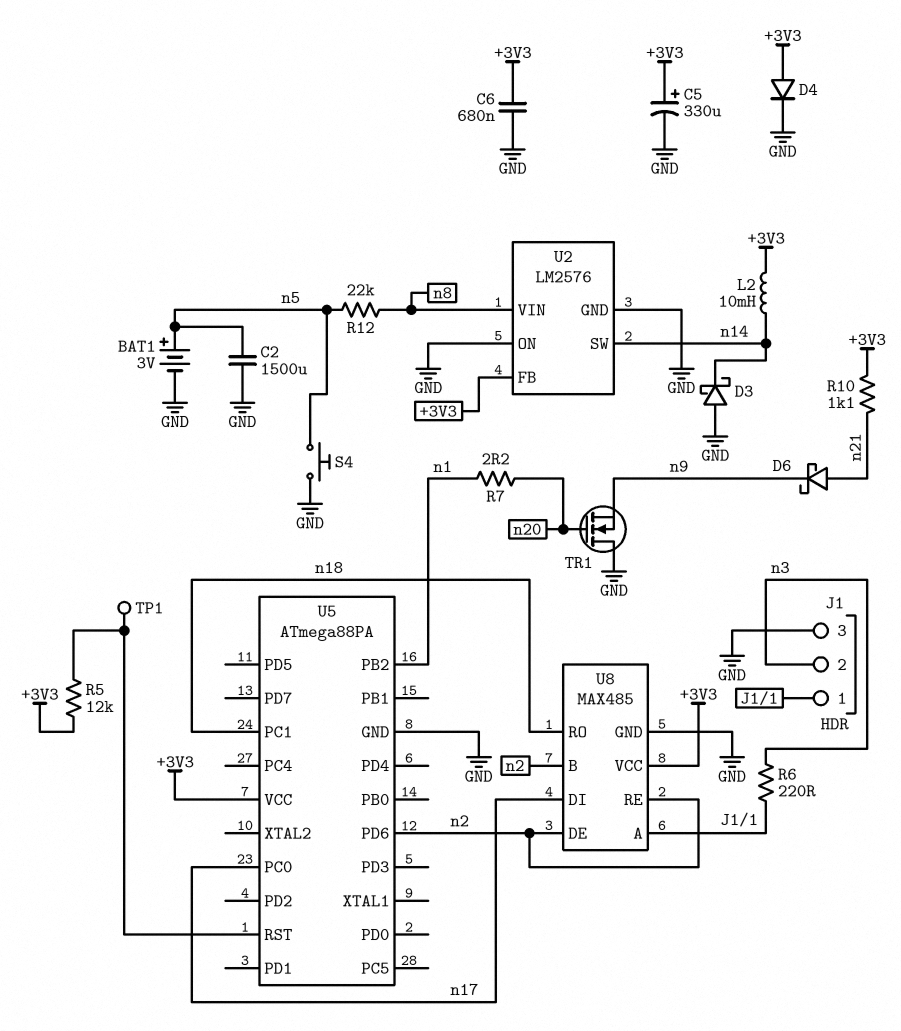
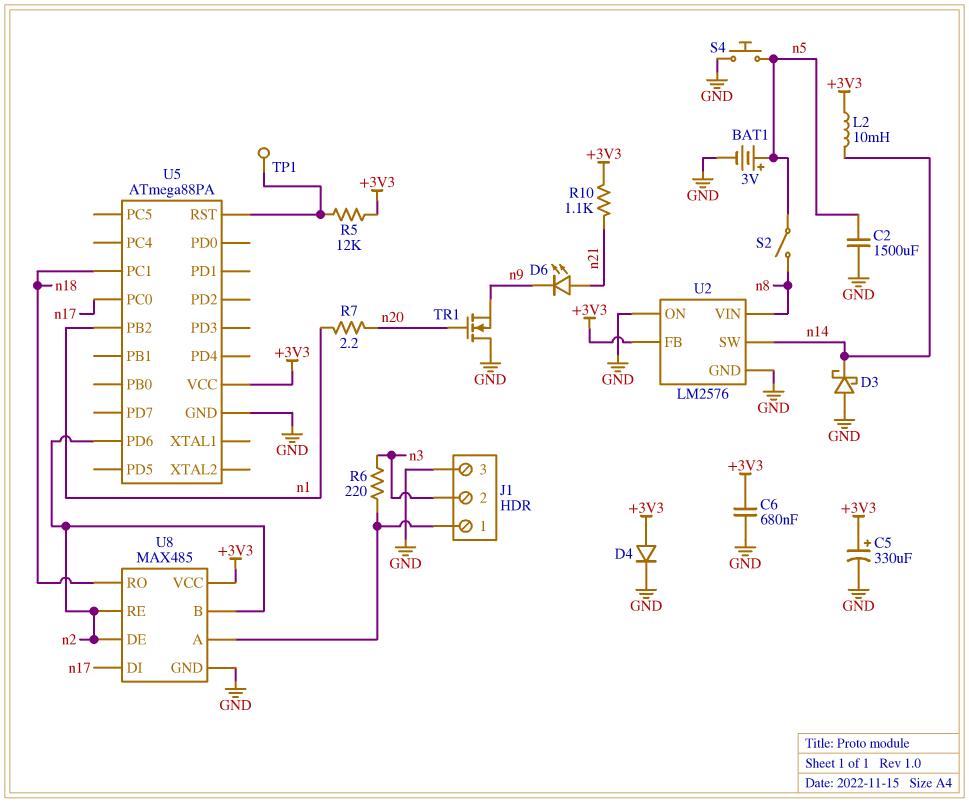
D6: schottky (A n21, K n9) -> LED (A n21, K n9)
R12: 22k (n5, n8) -> none
S2: none -> switch (n5, n8)

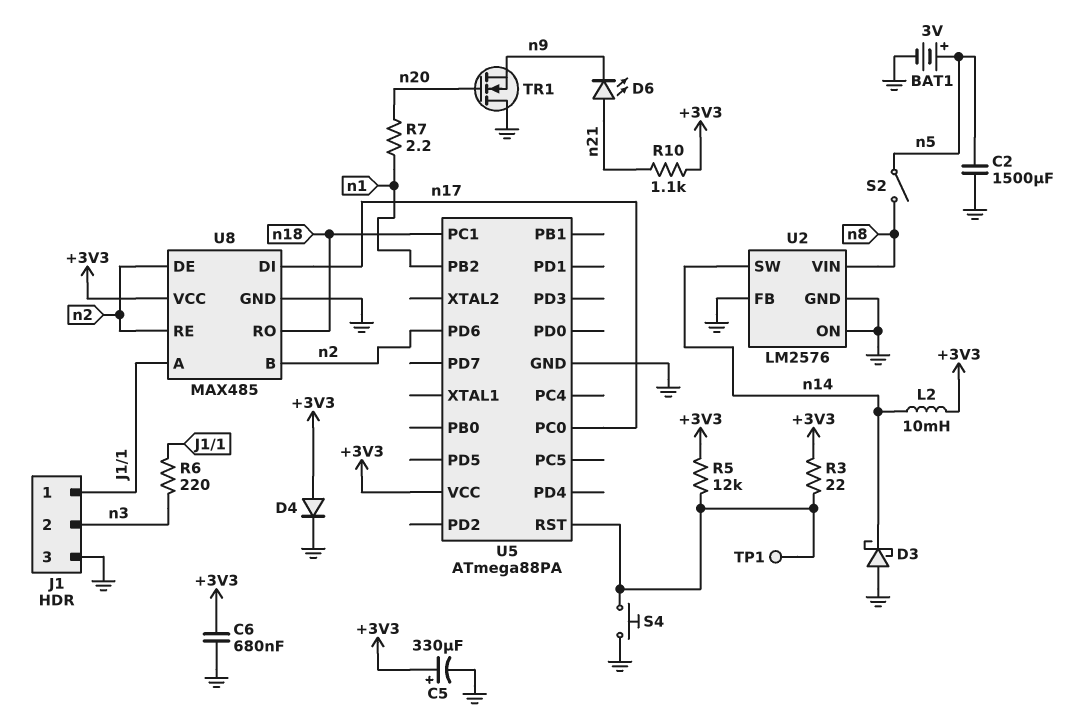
R3: none -> 22 (+3V3, U5/RST)
S4: button (GND, n5) -> button (GND, U5/RST)
U2 pin FB: +3V3 -> GND

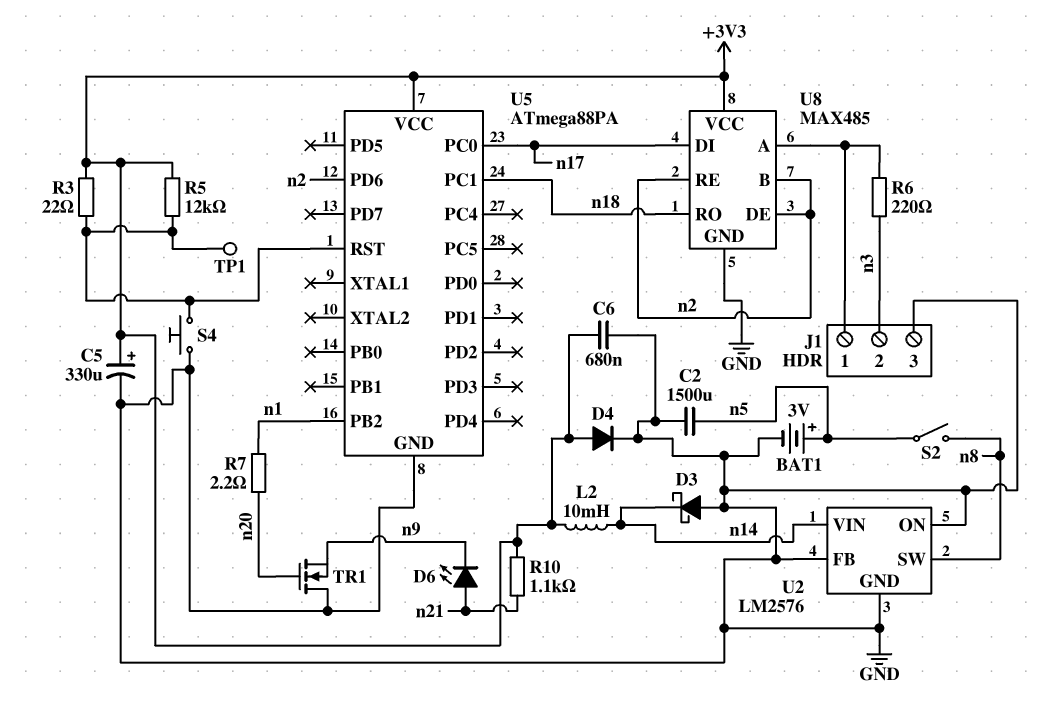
U2 pin SW: n14 -> n8
U2 pin VIN: n8 -> n14

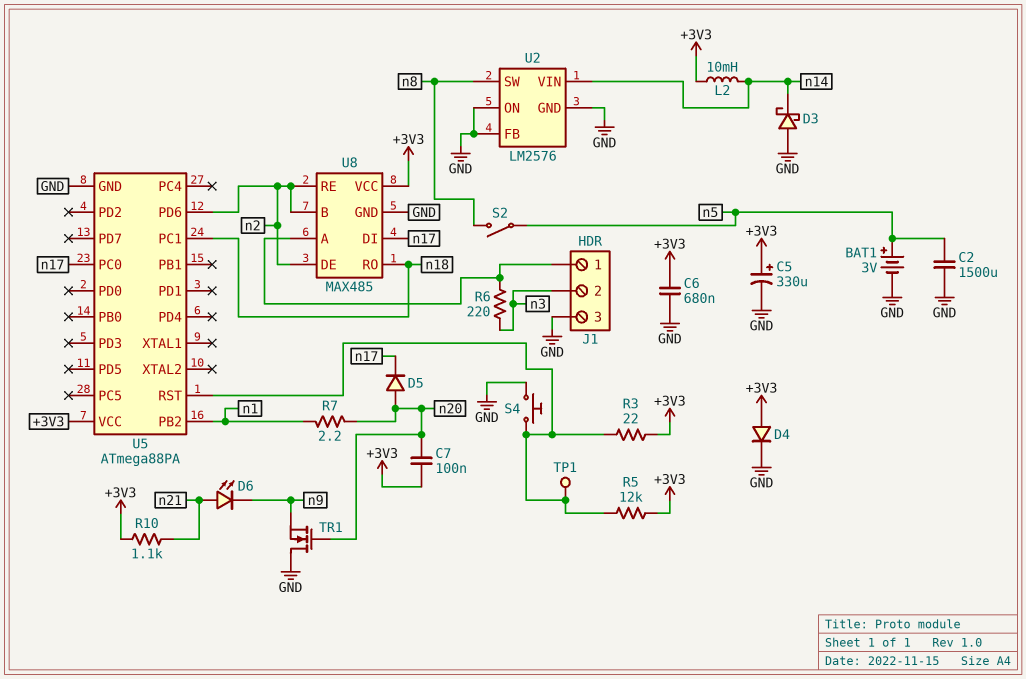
C7: none -> 100nF (+3V3, n20)
D5: none -> diode (A n20, K n17)

